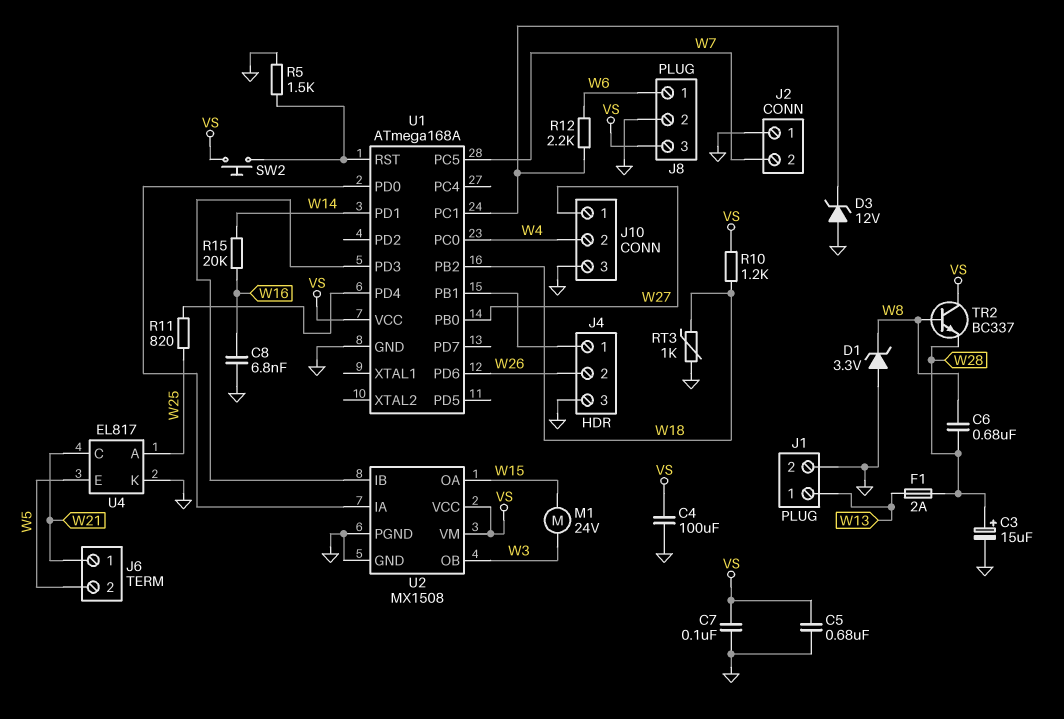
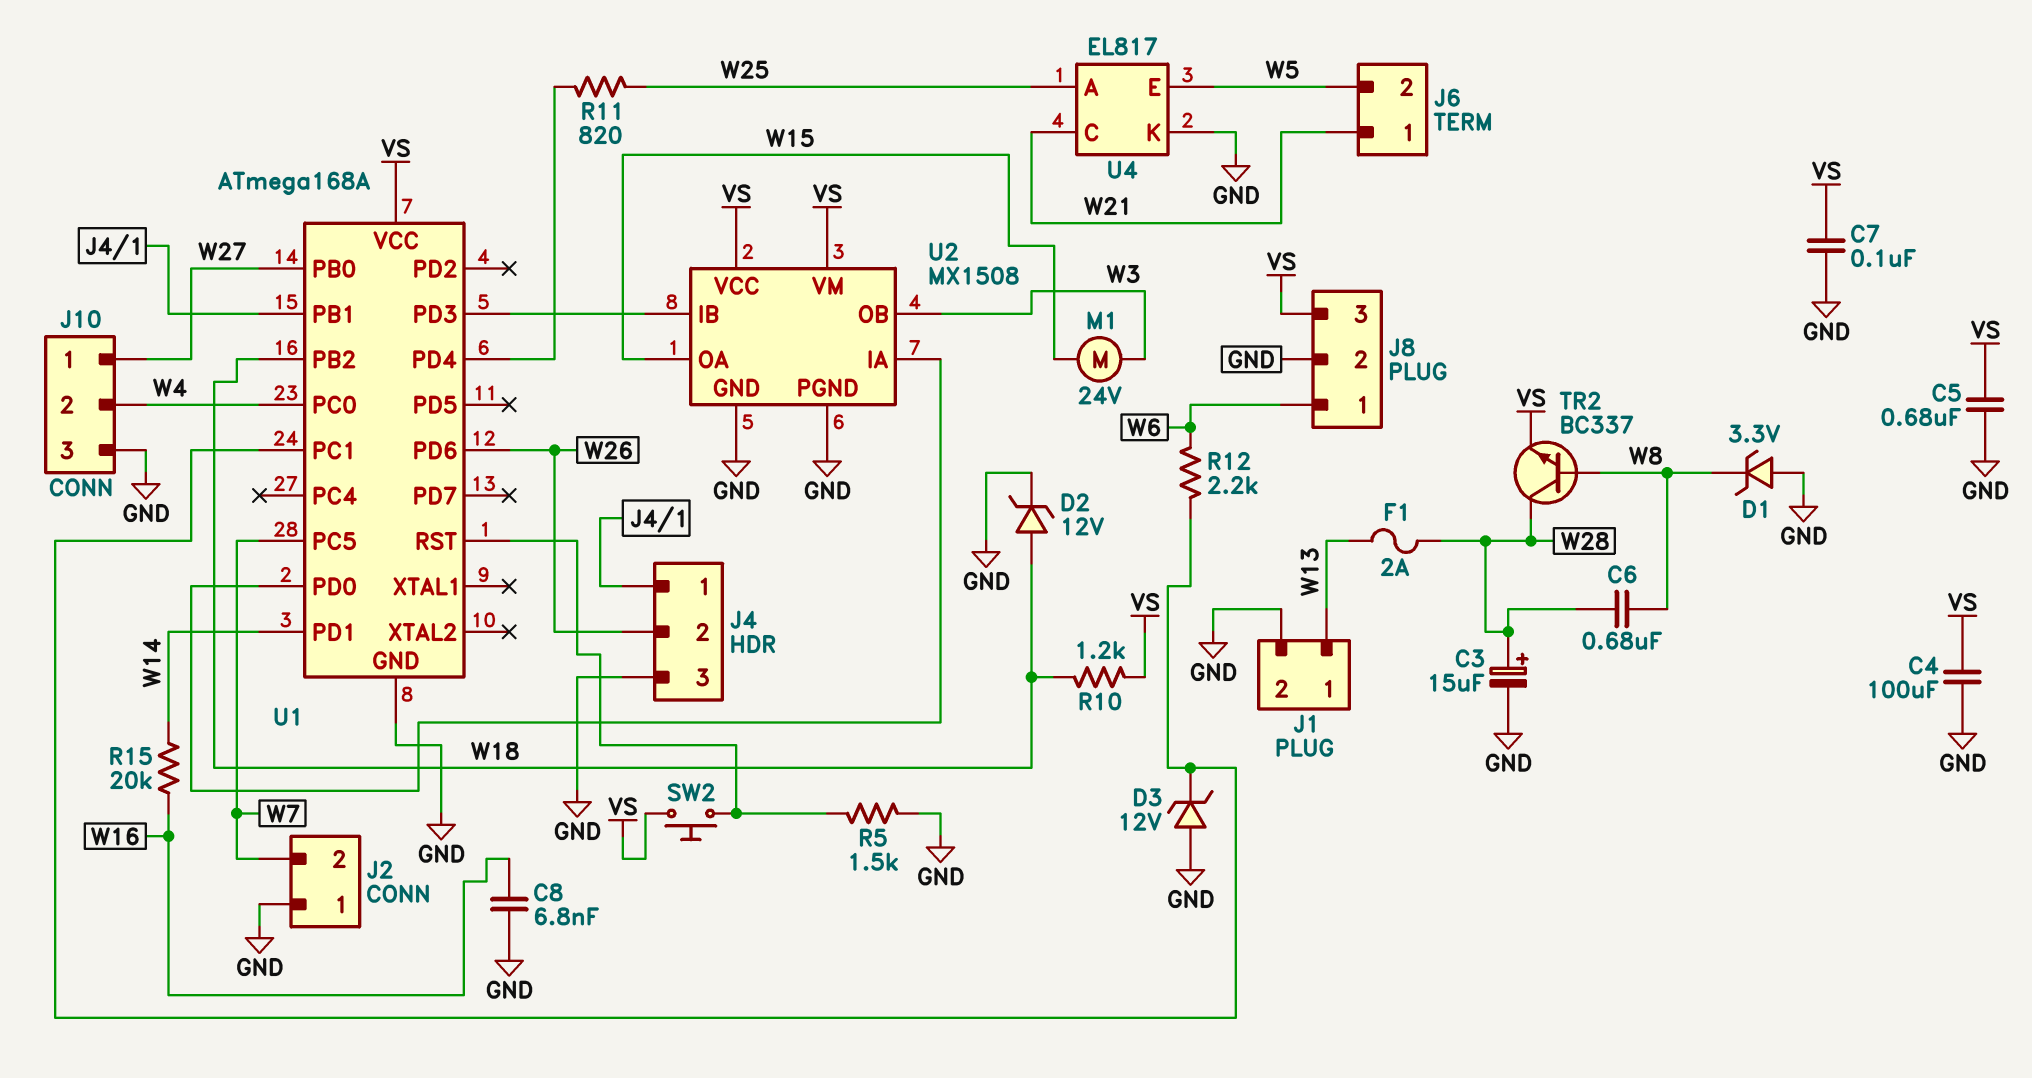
D2: none -> zener 12V (A W18, K GND)
RT3: 1k (GND, W18) -> none
TR2: NPN BC337 (B W8, C VS, E W28) -> NPN BC337 (B W8, C W28, E VS)

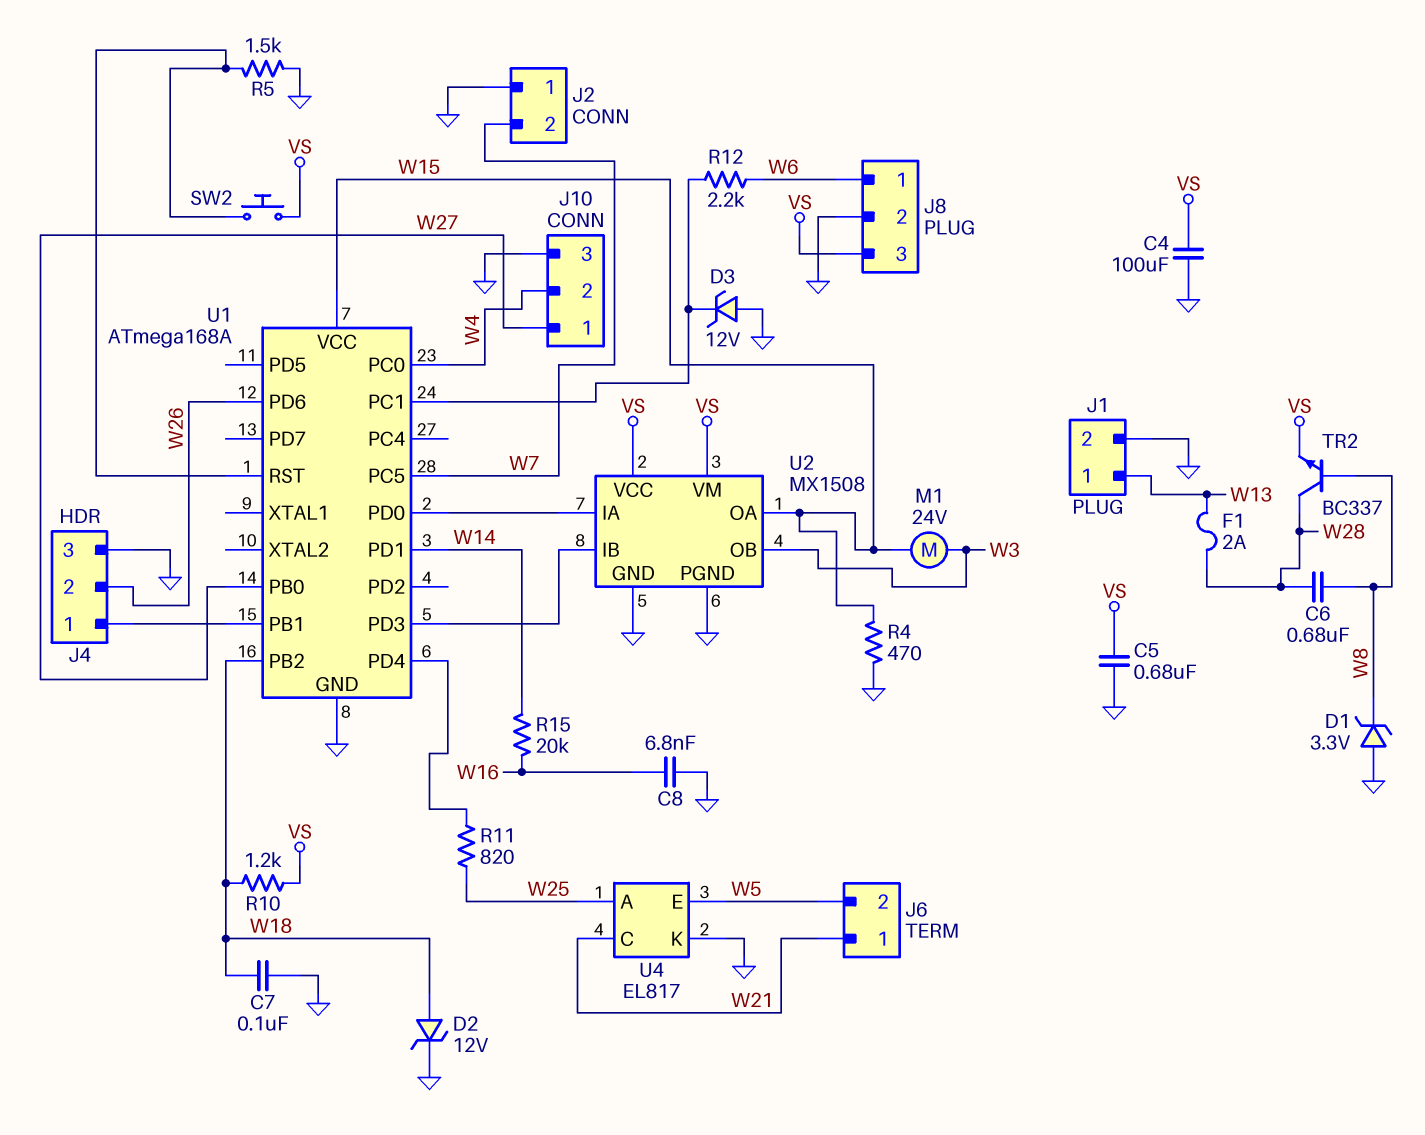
C3: 15uF (plus W28, minus GND) -> none
C7: 100nF (GND, VS) -> 100nF (GND, W18)
R4: none -> 470 (GND, W15)
U1 pin VCC: VS -> W15

